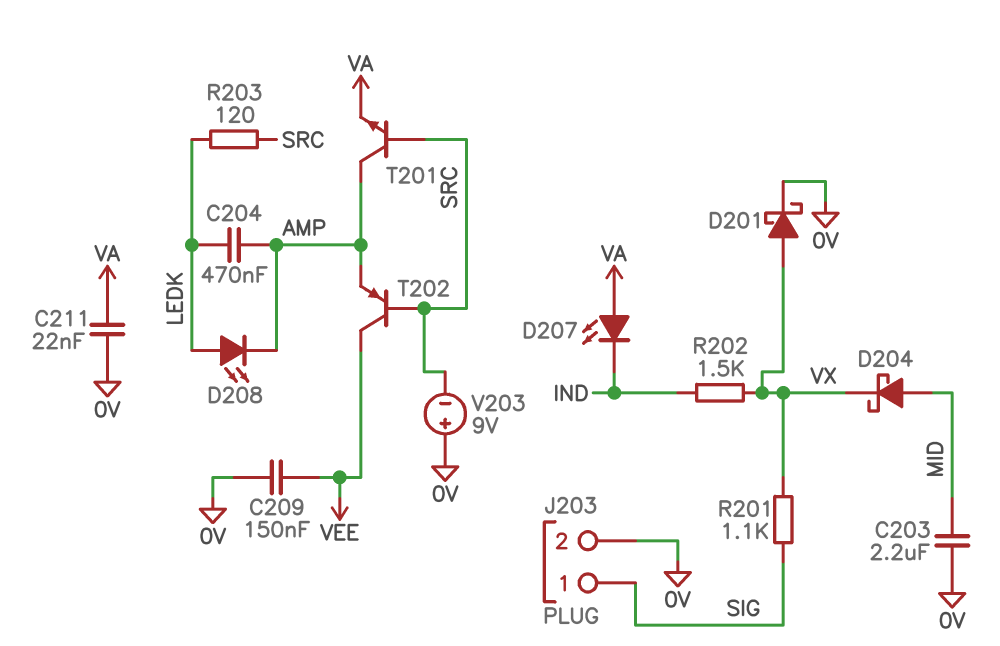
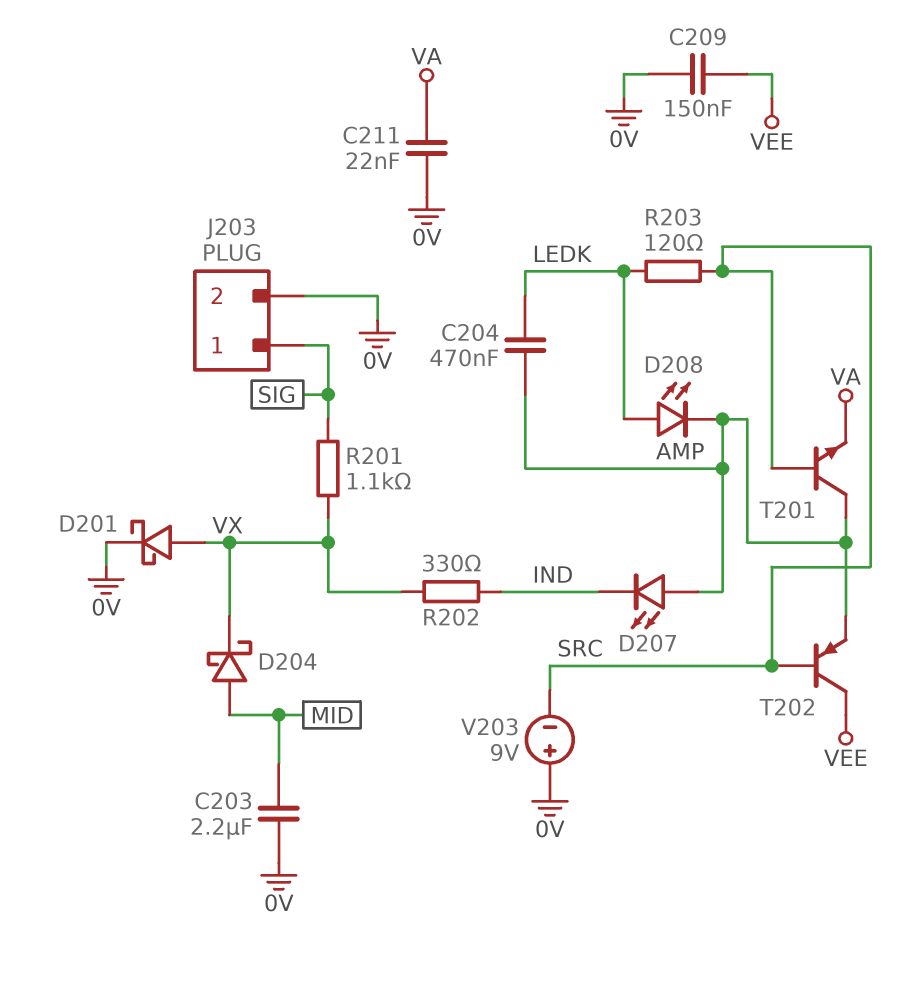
D207: LED (A VA, K IND) -> LED (A AMP, K IND)
R202: 1.5k (IND, VX) -> 330 (IND, VX)

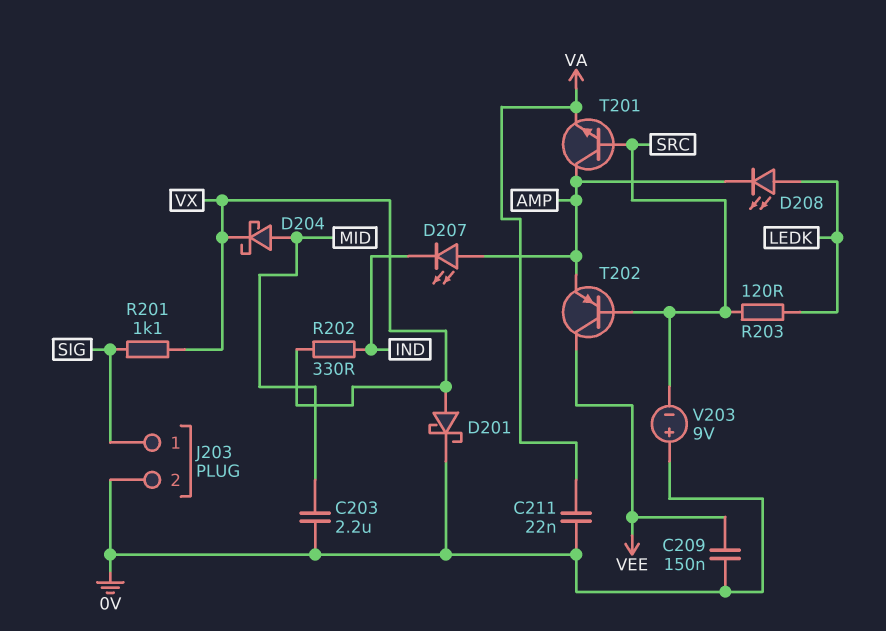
C204: 470nF (AMP, LEDK) -> none

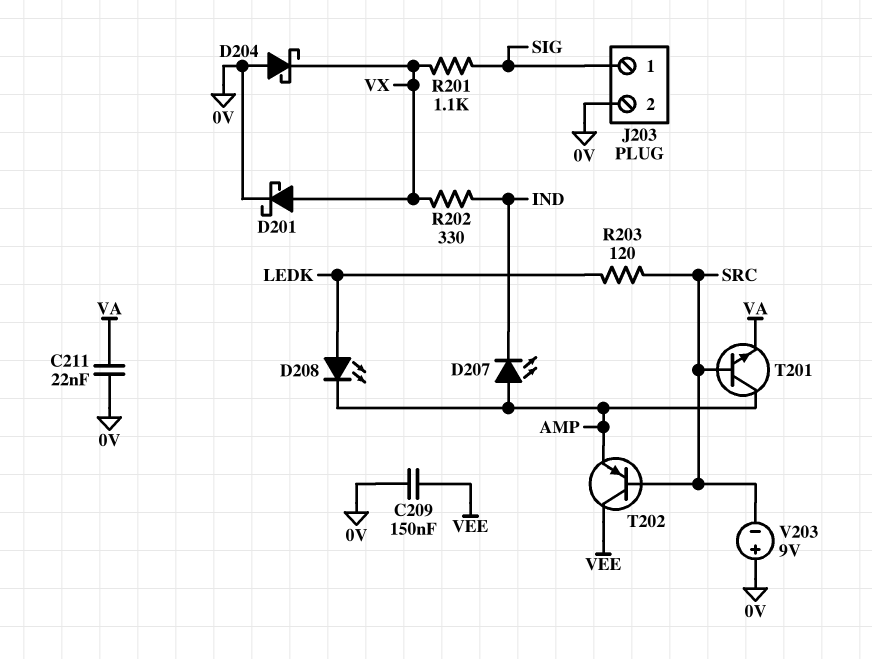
C203: 2.2uF (0V, MID) -> none
D204: schottky (A MID, K VX) -> schottky (A 0V, K VX)

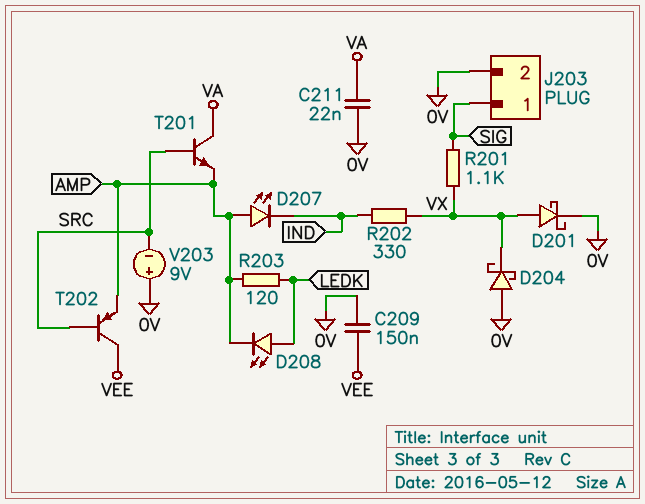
R203: 120 (LEDK, SRC) -> 120 (AMP, LEDK)
T201: NPN (B SRC, C AMP, E VA) -> NPN (B SRC, C VA, E AMP)

